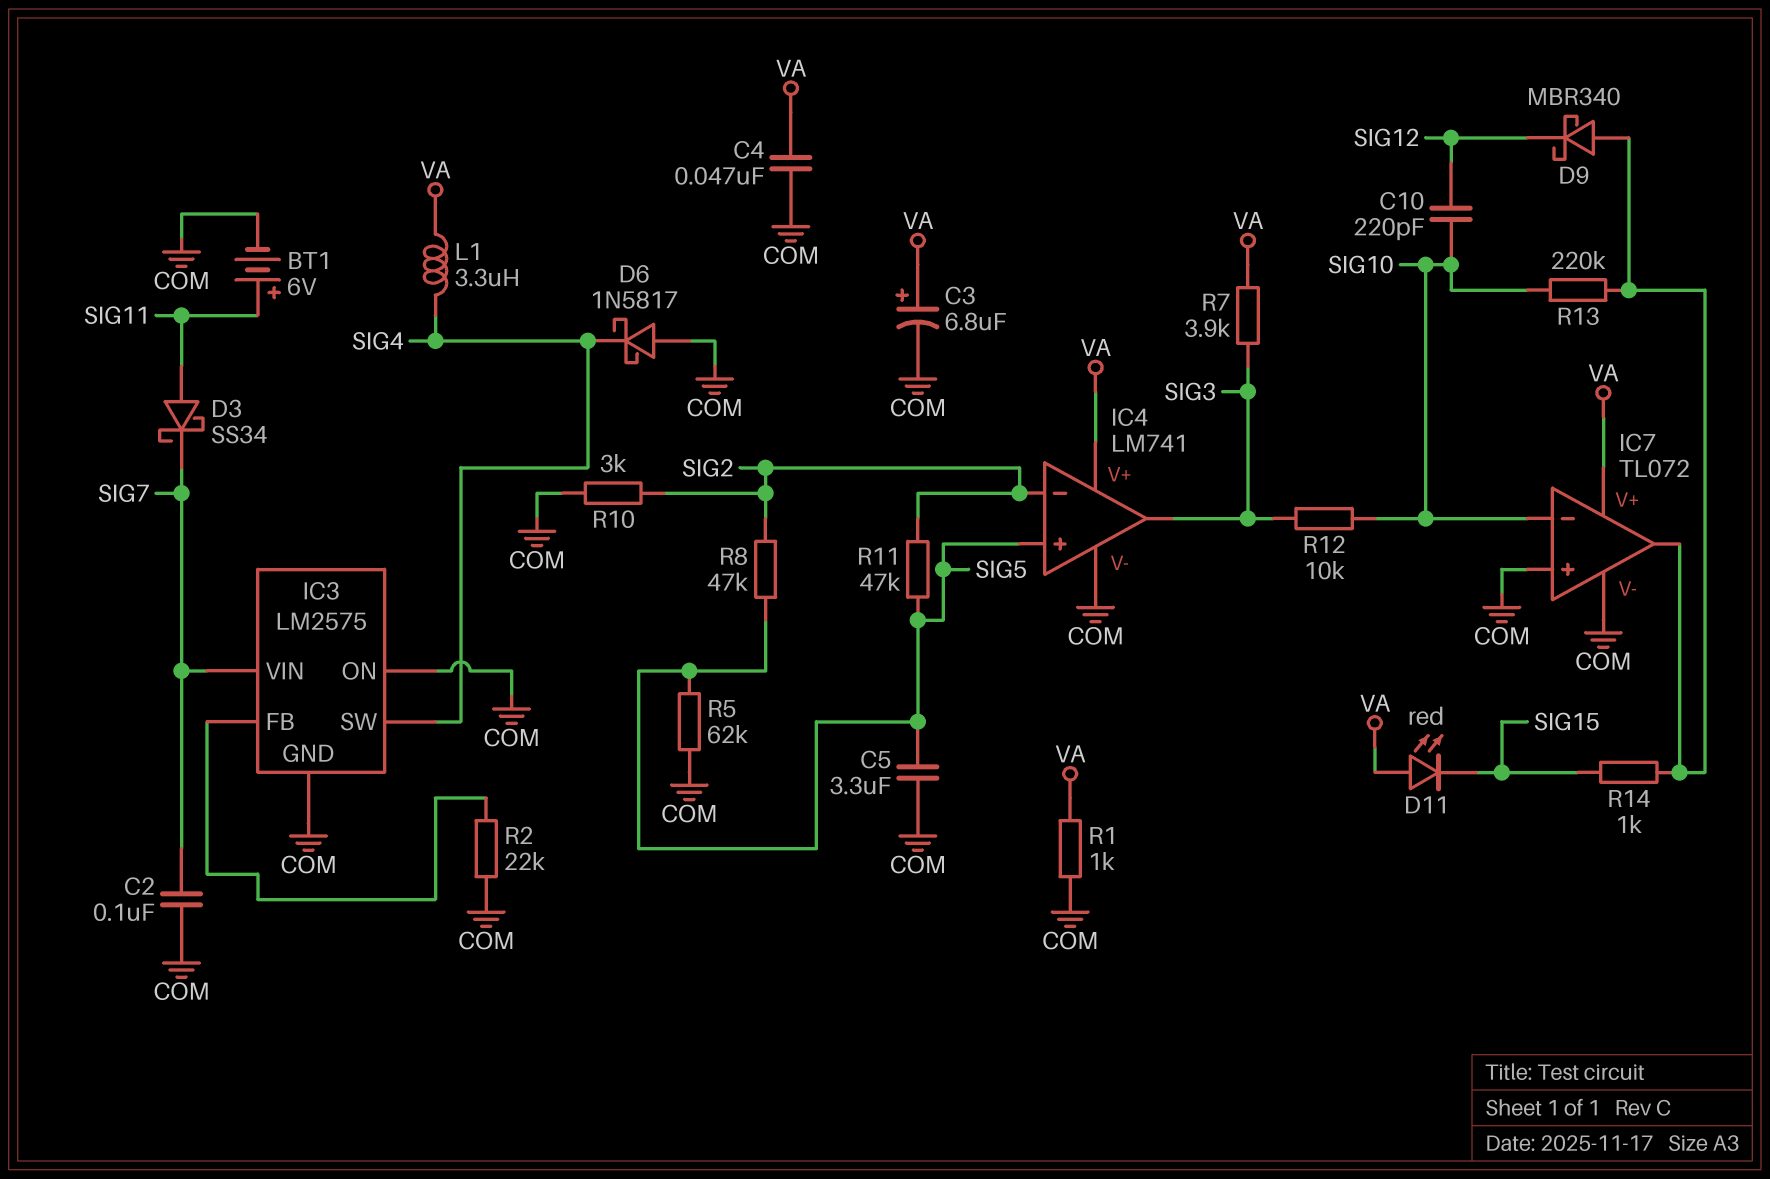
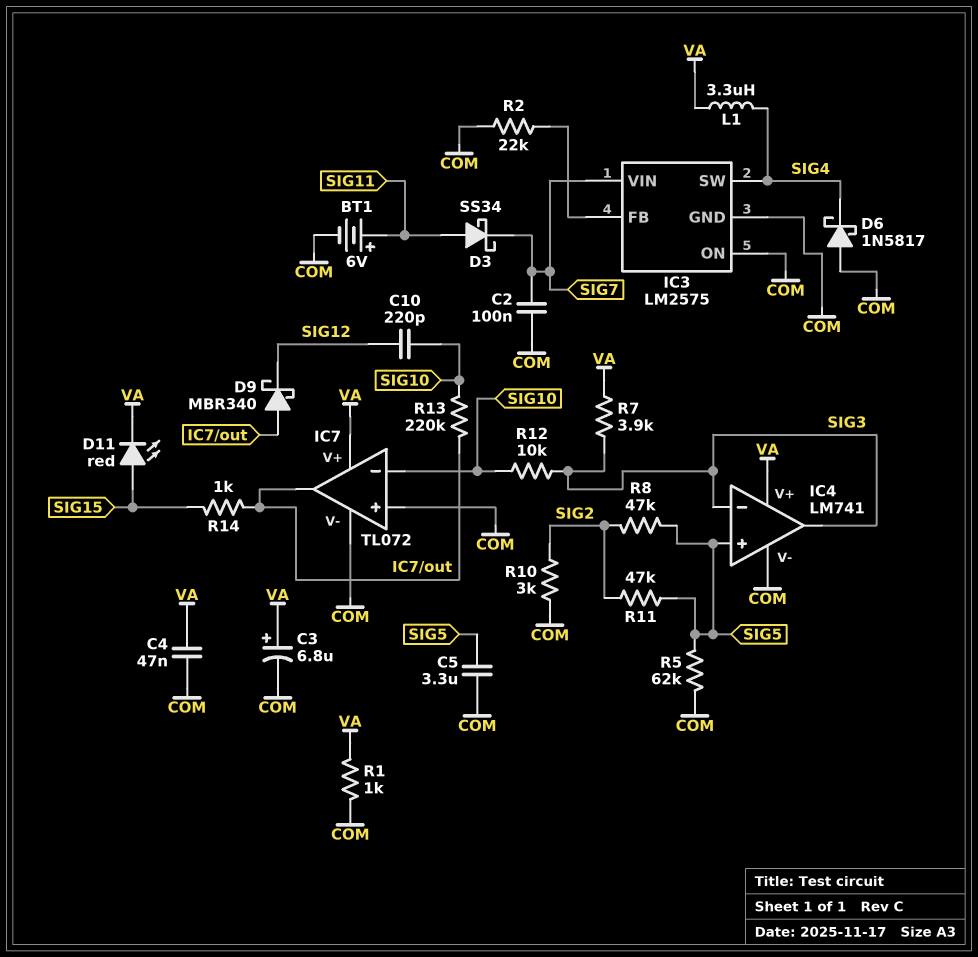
D11: LED red (A VA, K SIG15) -> LED red (A SIG15, K VA)
IC4 pin in-: SIG2 -> SIG3

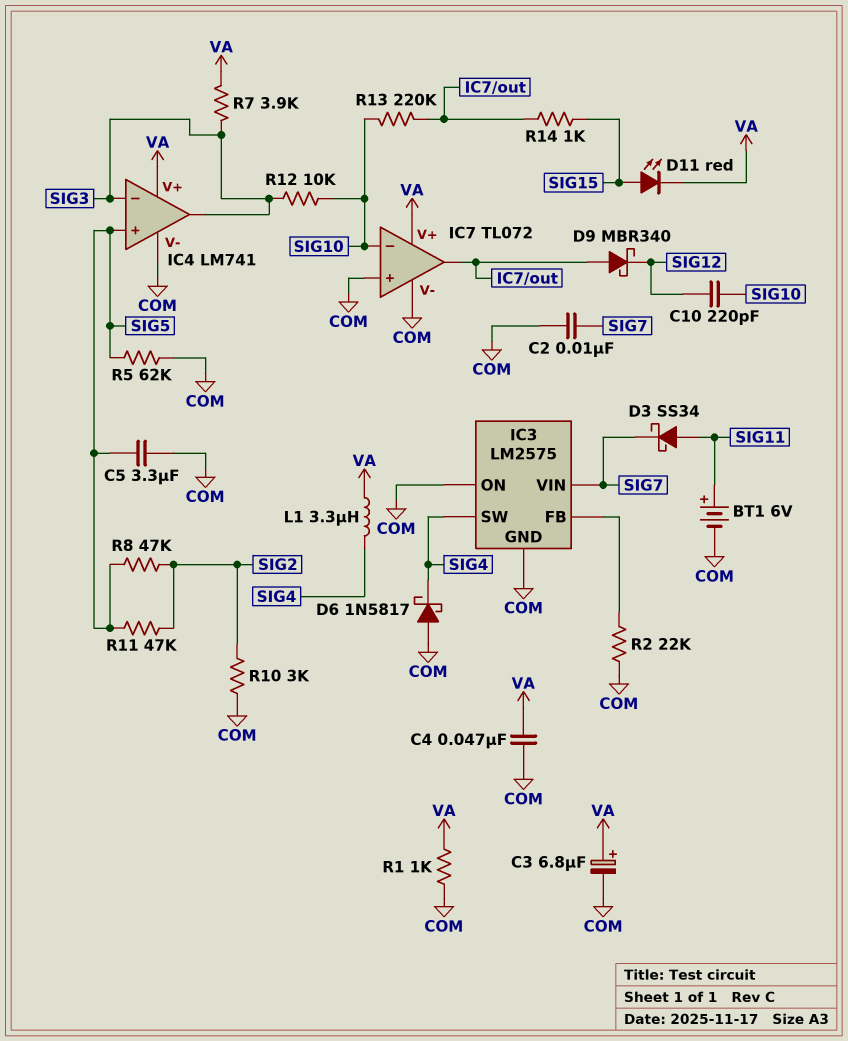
C2: 100nF (COM, SIG7) -> 10nF (COM, SIG7)

